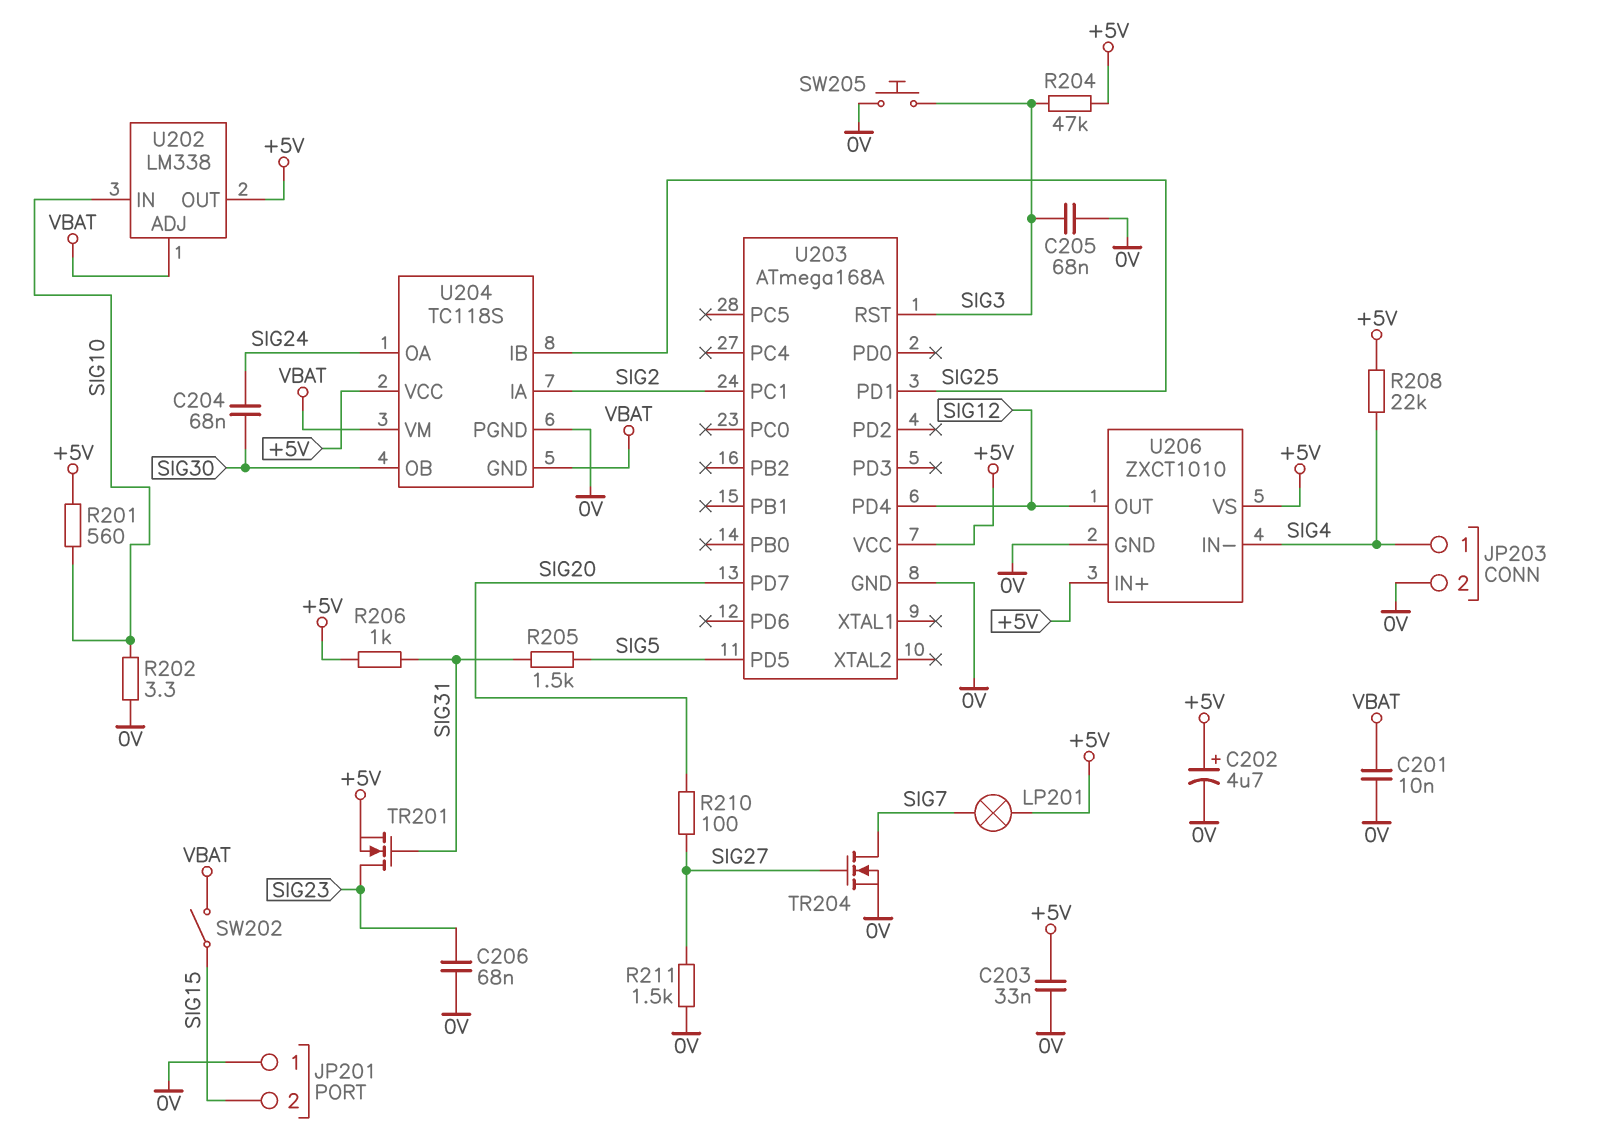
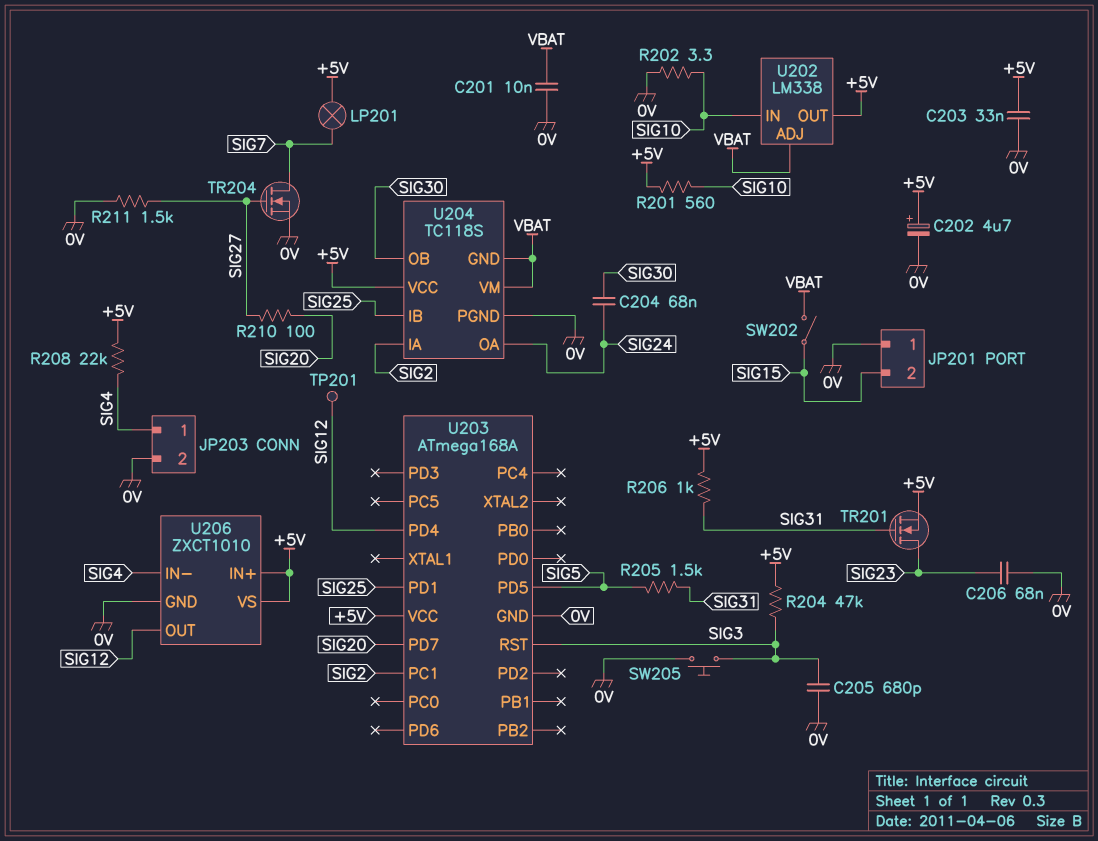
C205: 68nF (0V, SIG3) -> 680pF (0V, SIG3)
TP201: none -> test point (SIG12)

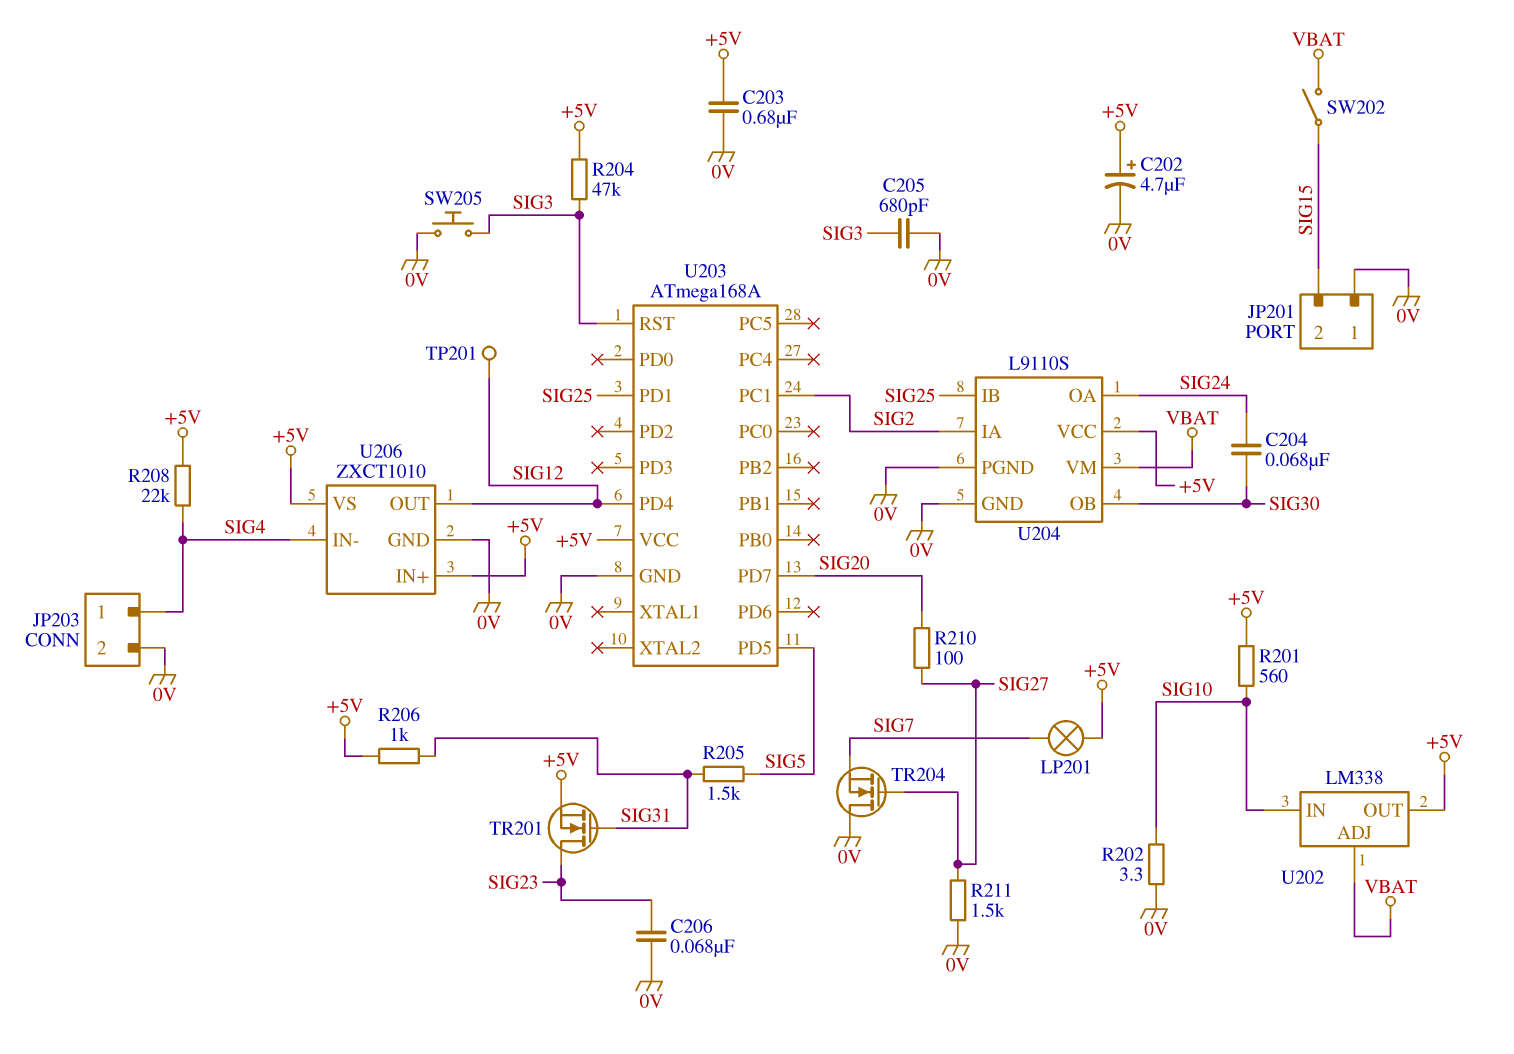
C201: 10nF (0V, VBAT) -> none
C203: 33nF (+5V, 0V) -> 680nF (+5V, 0V)
TR204: NMOS (G SIG27, D SIG7, S 0V) -> NMOS (G SIG27, D 0V, S SIG7)
U204: TC118S -> L9110S
U204 pin GND: VBAT -> 0V

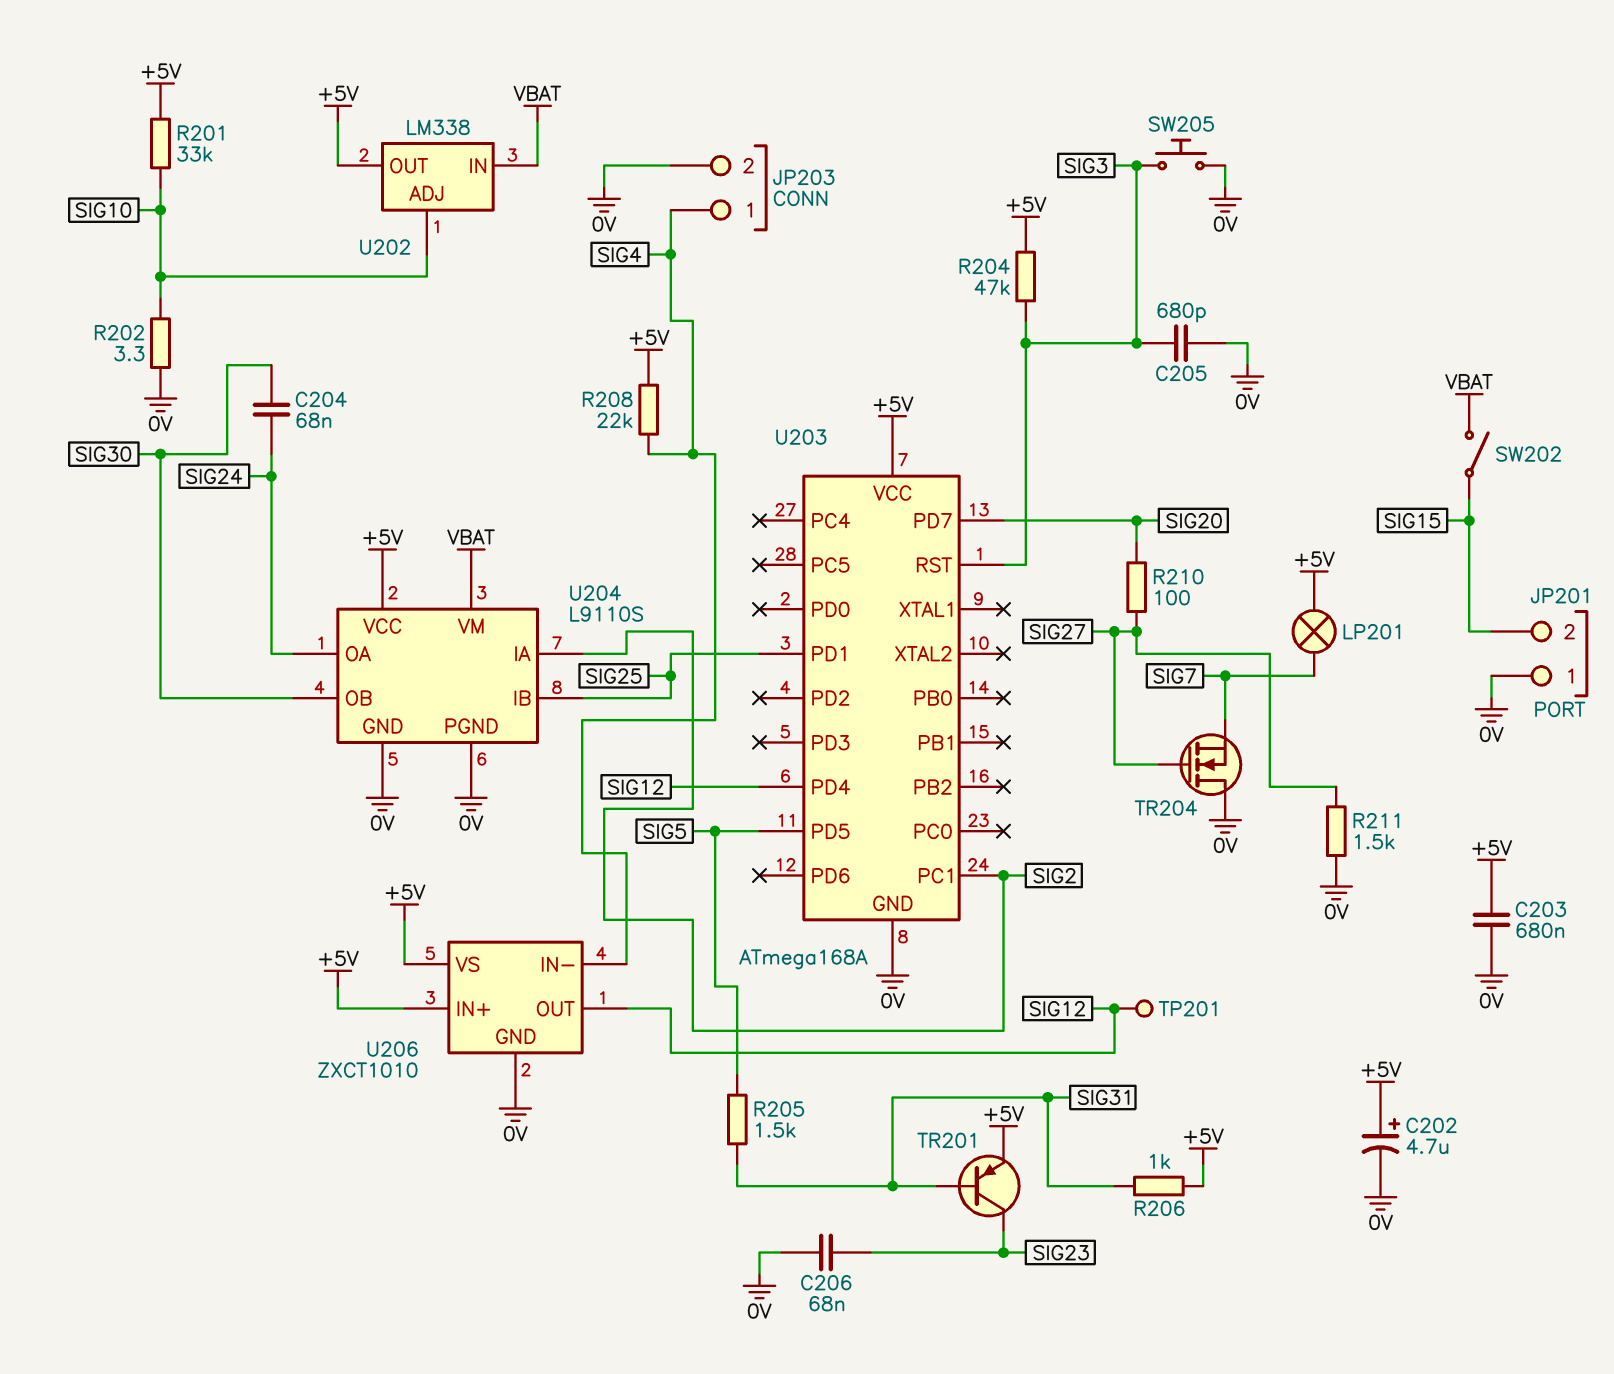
R201: 560 (+5V, SIG10) -> 33k (+5V, SIG10)
TR201: NMOS (G SIG31, D SIG23, S +5V) -> PNP (B SIG31, C SIG23, E +5V)
U202 pin ADJ: VBAT -> SIG10
U202 pin IN: SIG10 -> VBAT

